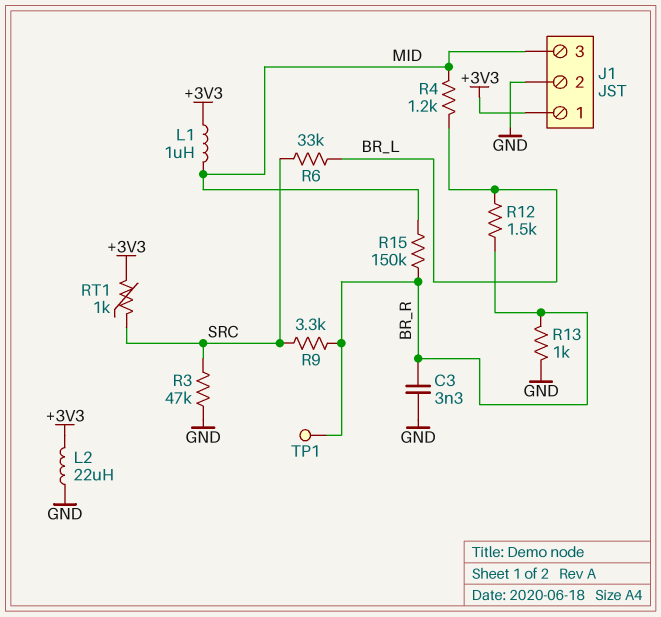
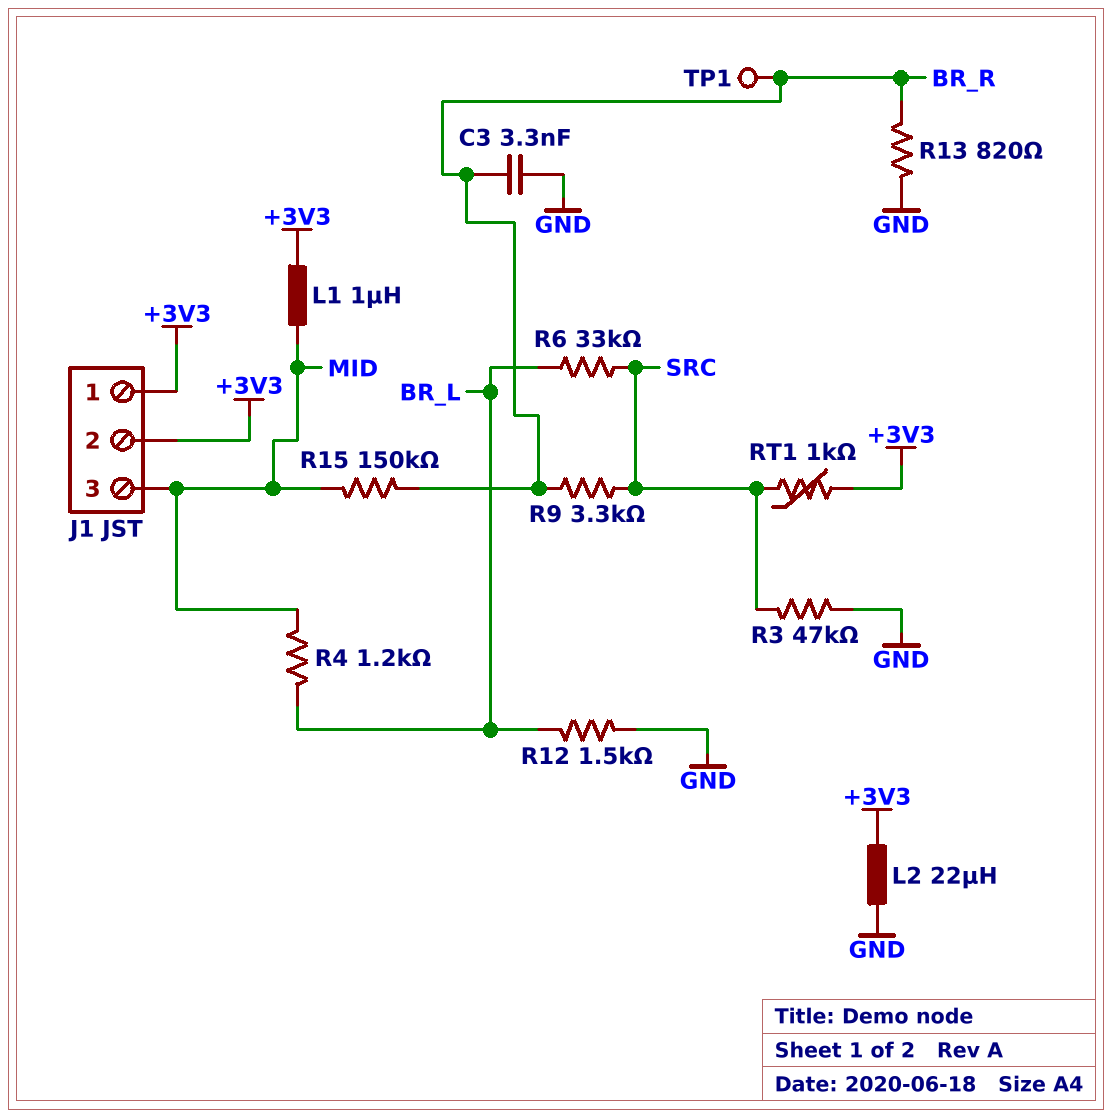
J1 pin 2: GND -> +3V3
R12: 1.5k (BR_L, BR_R) -> 1.5k (BR_L, GND)
R13: 1k (BR_R, GND) -> 820 (BR_R, GND)

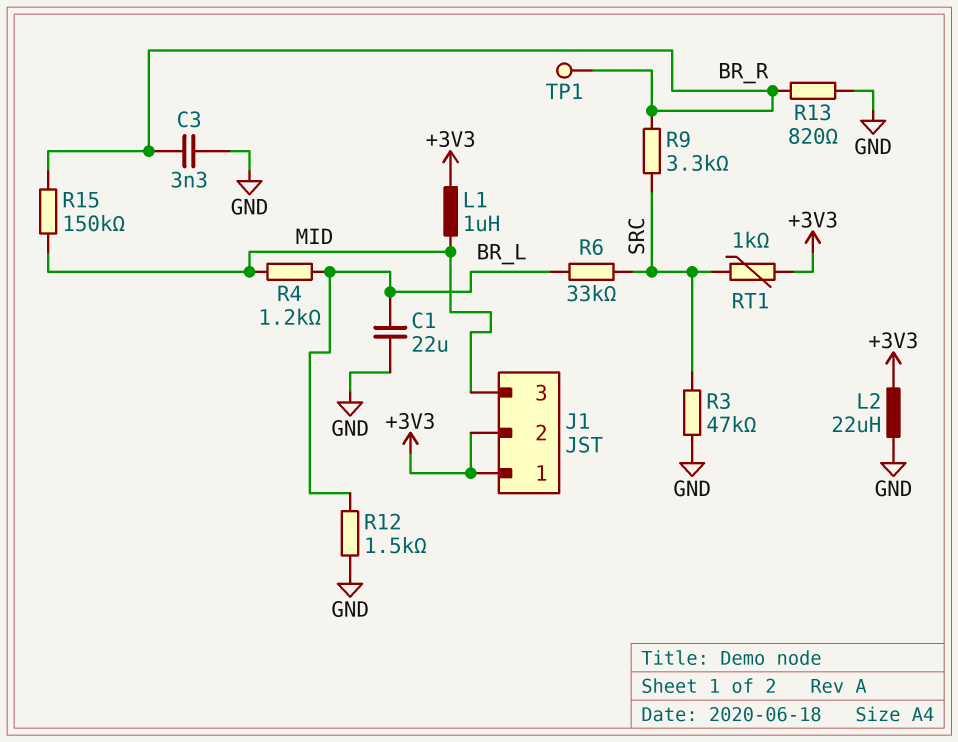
C1: none -> 22uF (BR_L, GND)

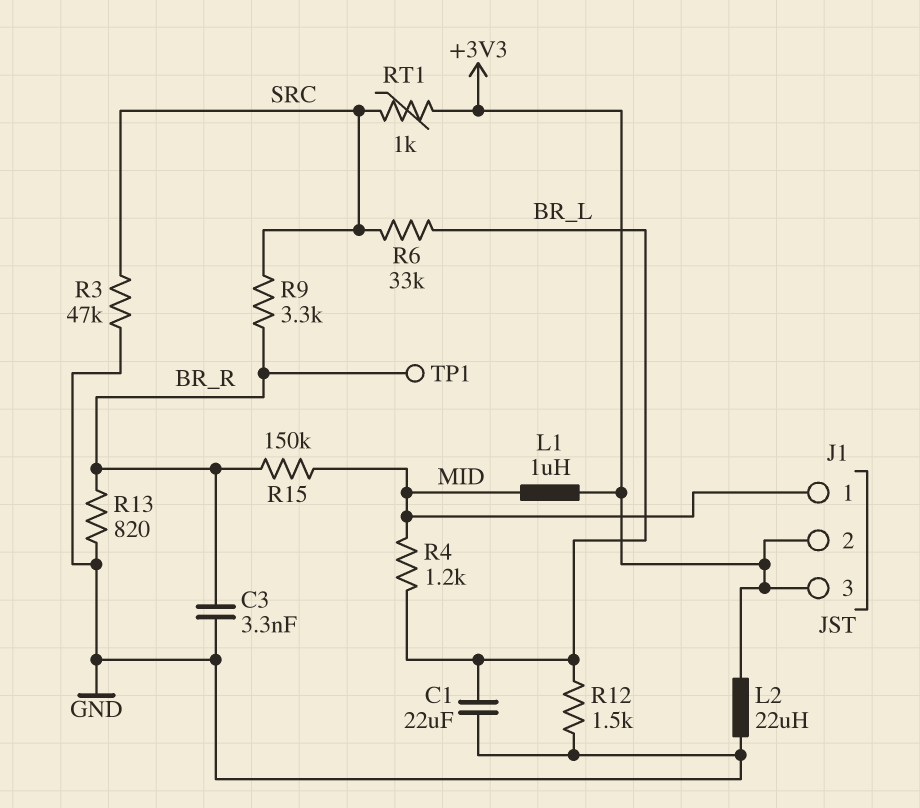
J1 pin 1: +3V3 -> MID
J1 pin 3: MID -> +3V3

